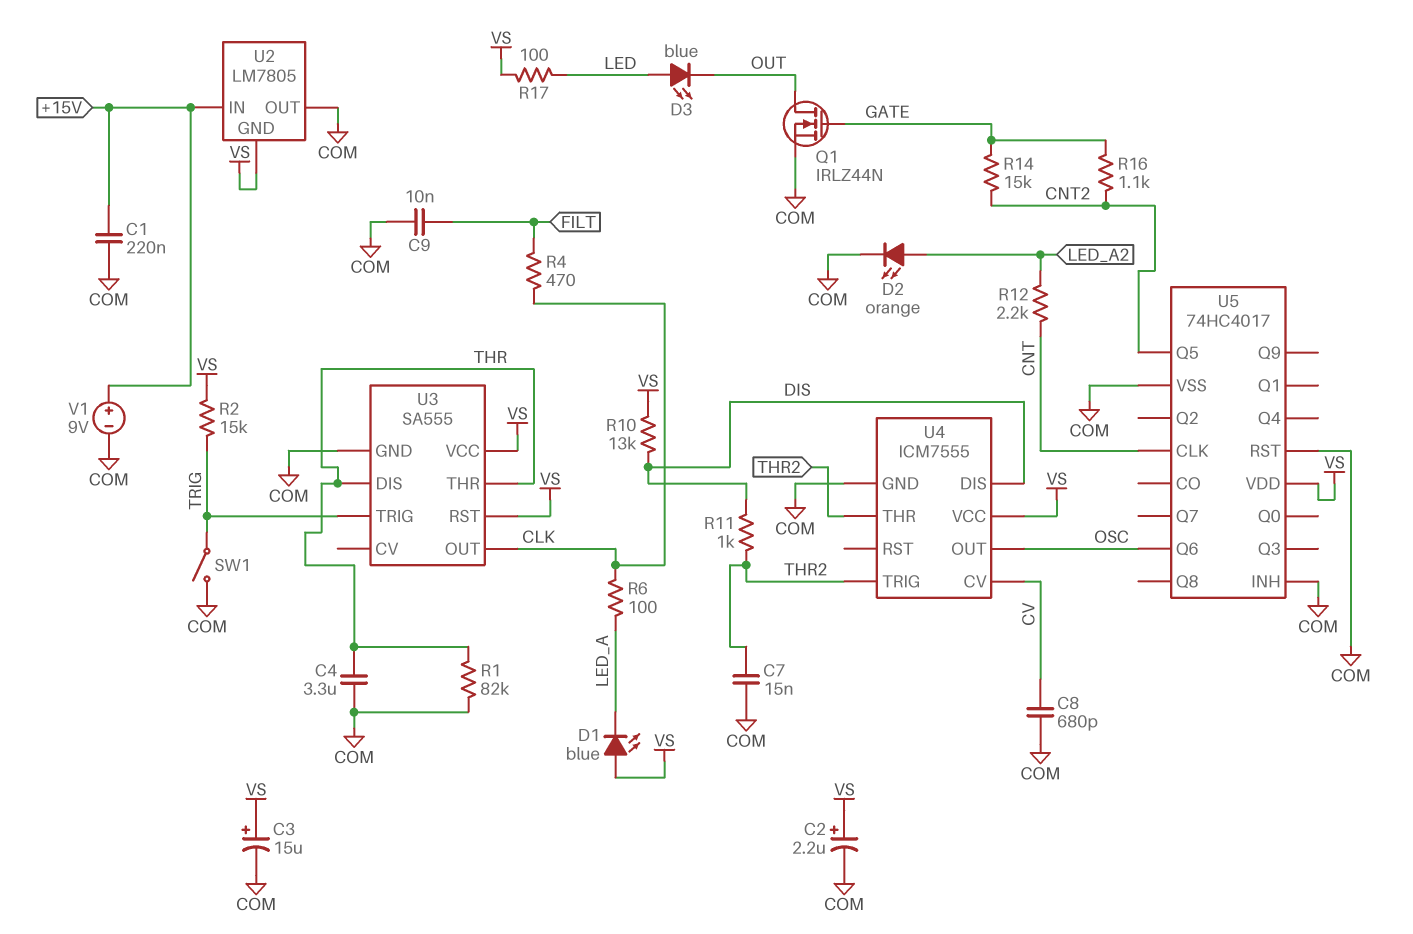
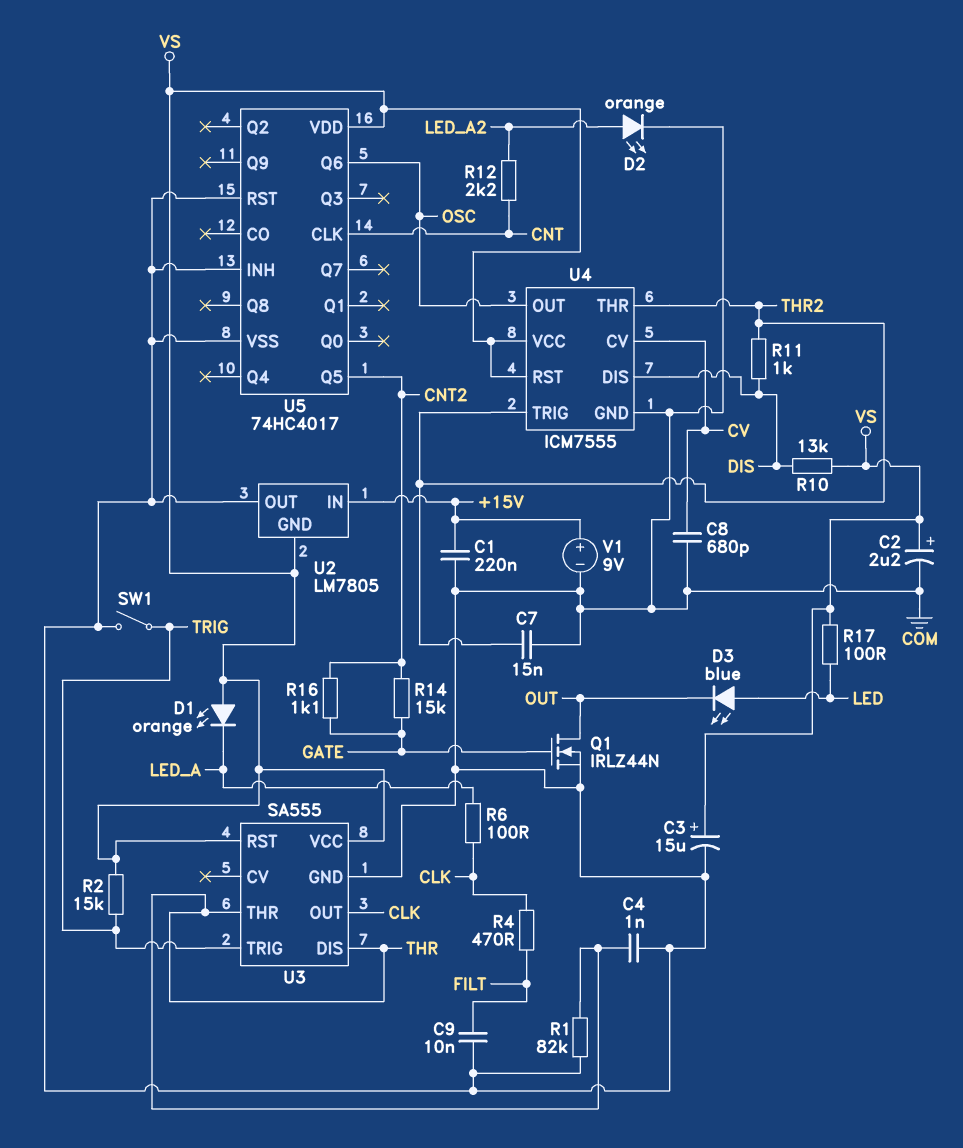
C4: 3.3uF (COM, THR) -> 1nF (COM, THR)
D1: LED blue (A VS, K LED_A) -> LED orange (A VS, K LED_A)
U4 pin RST: none -> VS

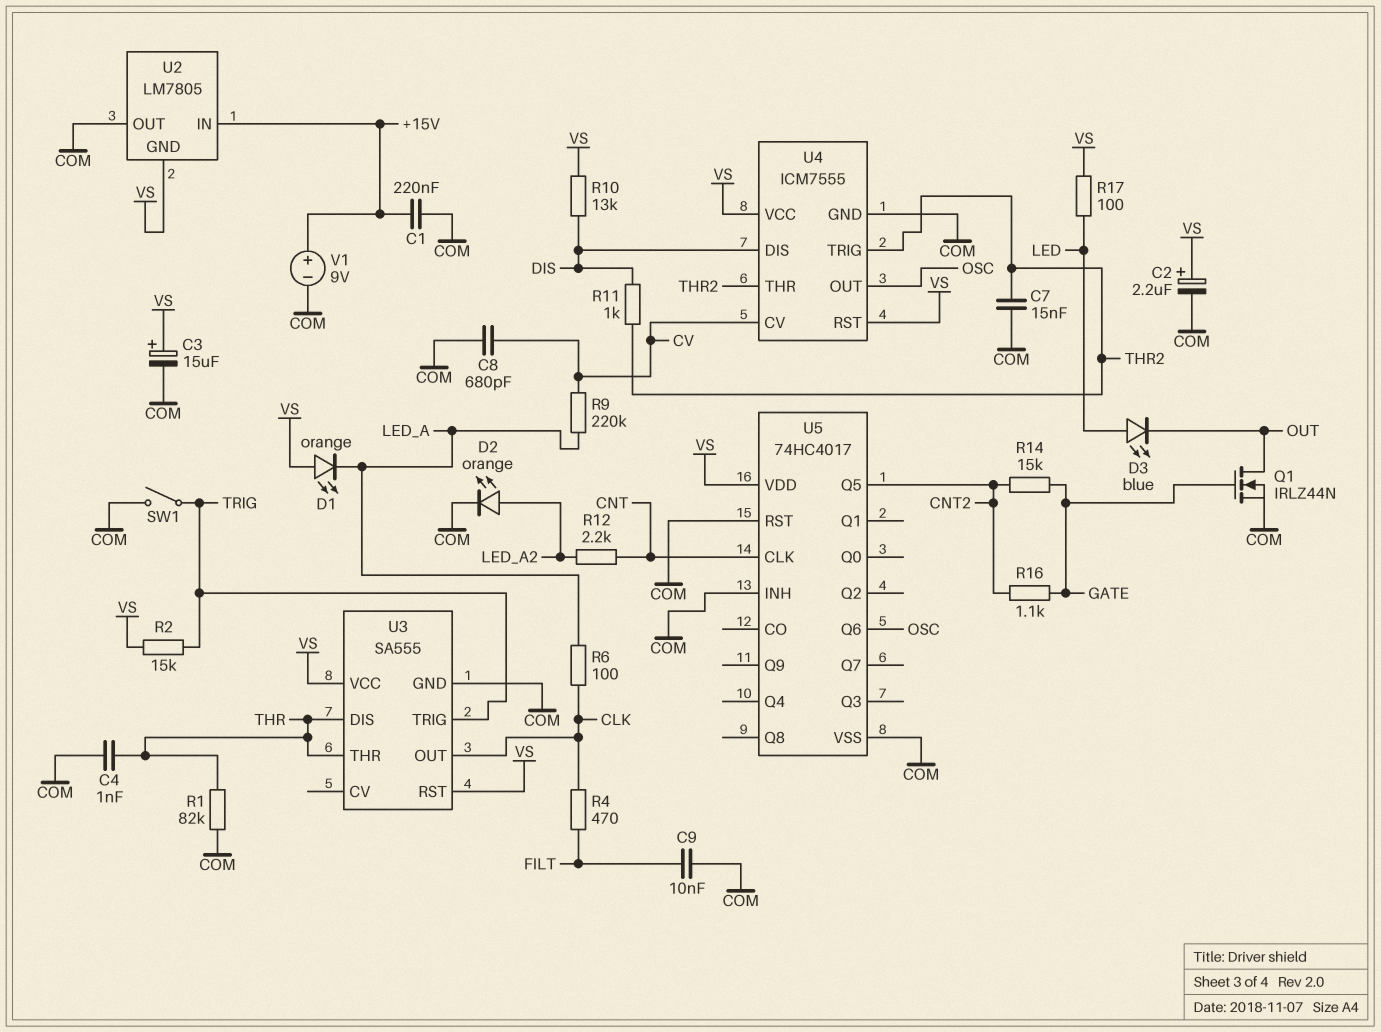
R9: none -> 220k (CV, LED_A)

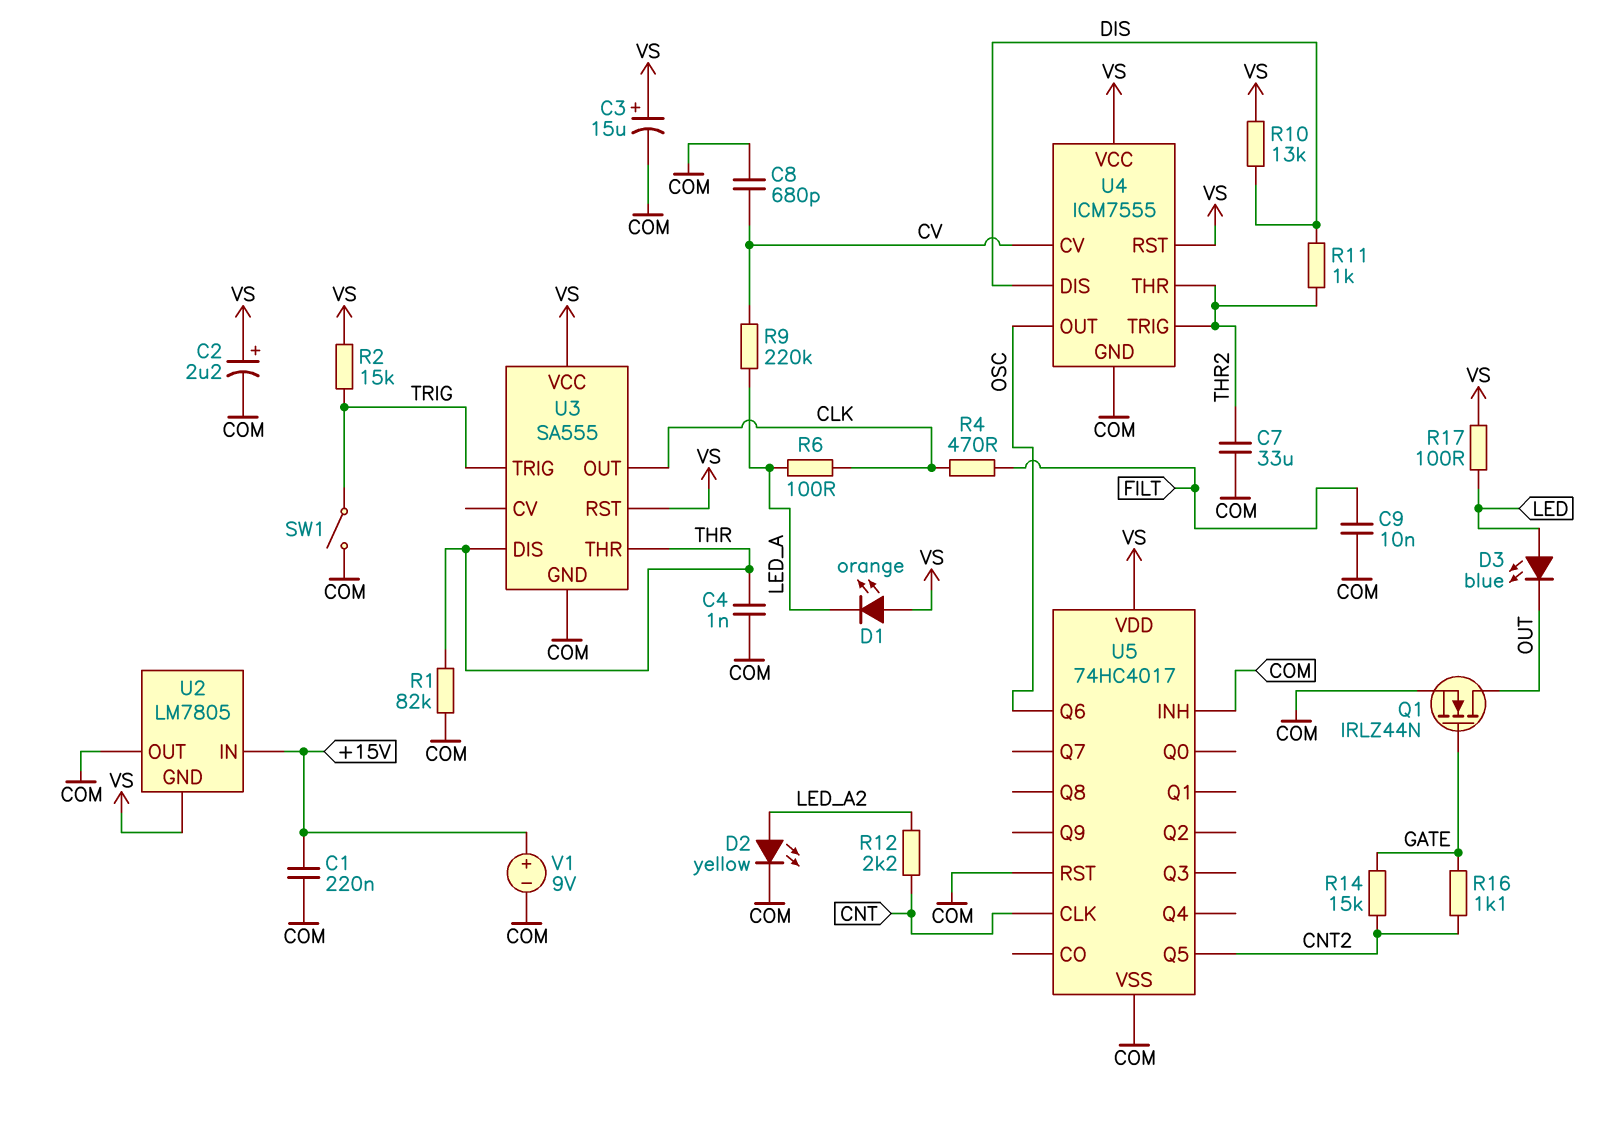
C7: 15nF (COM, THR2) -> 33uF (COM, THR2)
D2: LED orange (A LED_A2, K COM) -> LED yellow (A LED_A2, K COM)

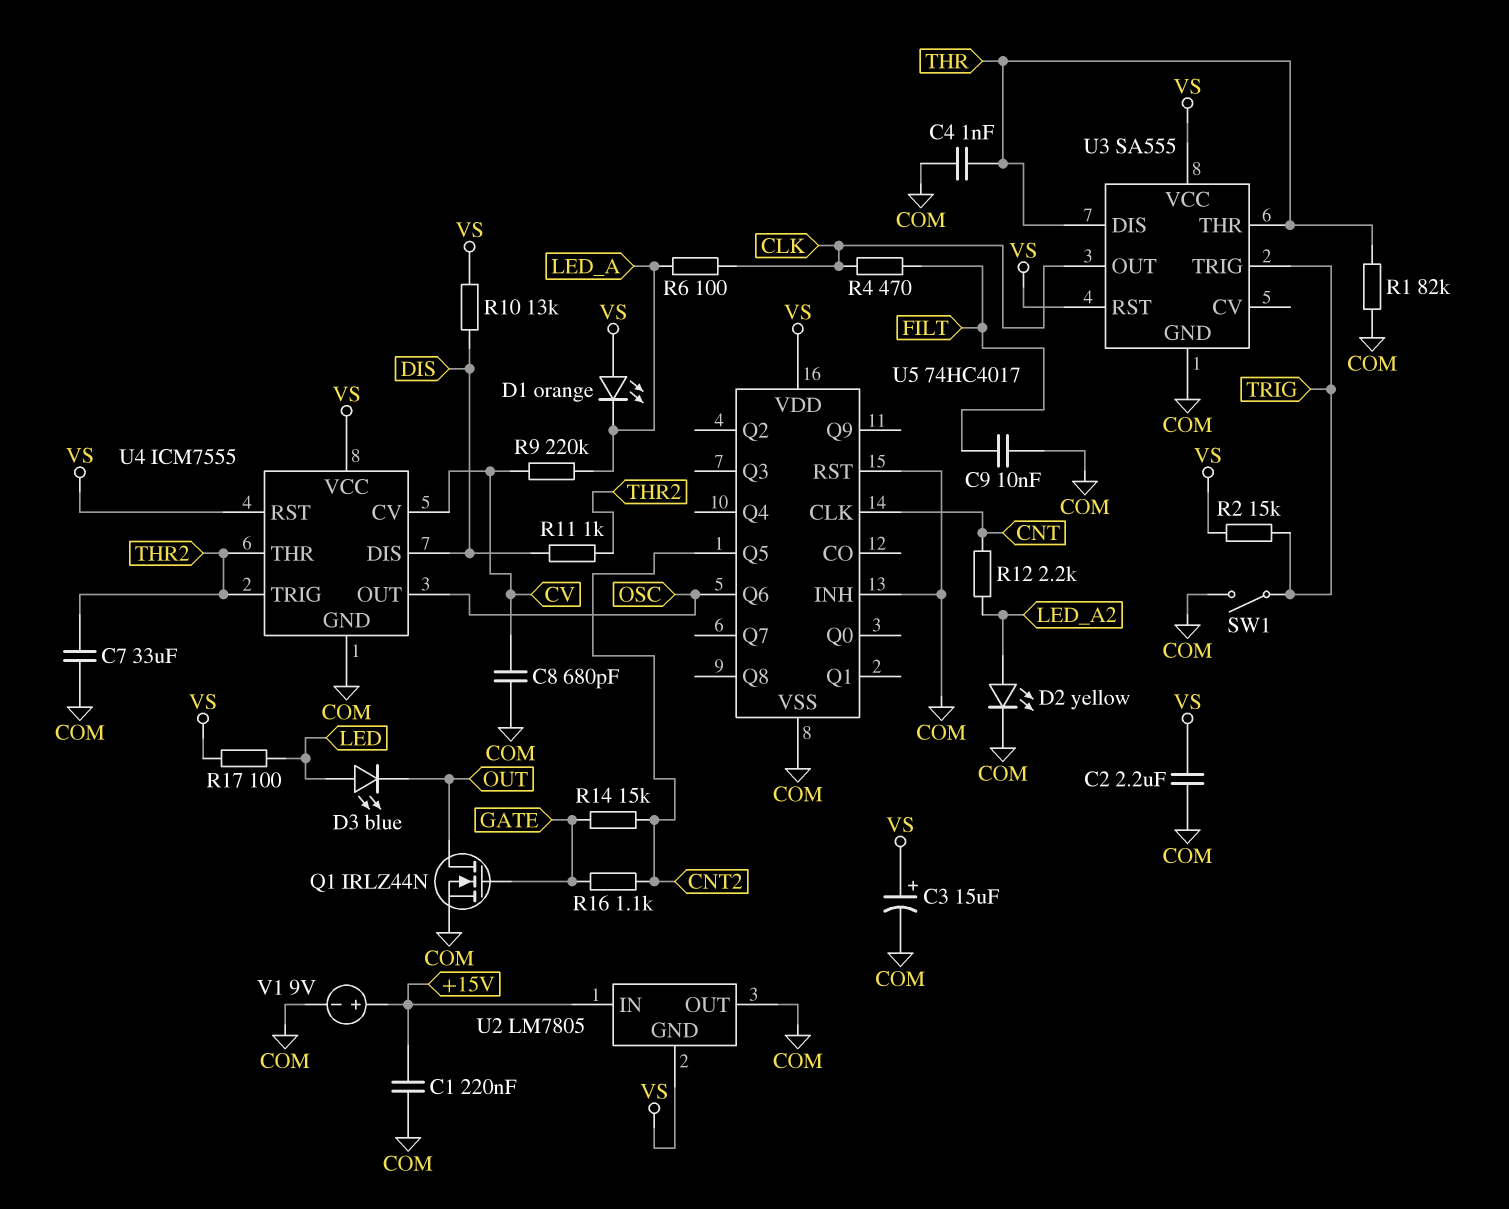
C2: 2.2uF (plus VS, minus COM) -> 2.2uF (COM, VS)

